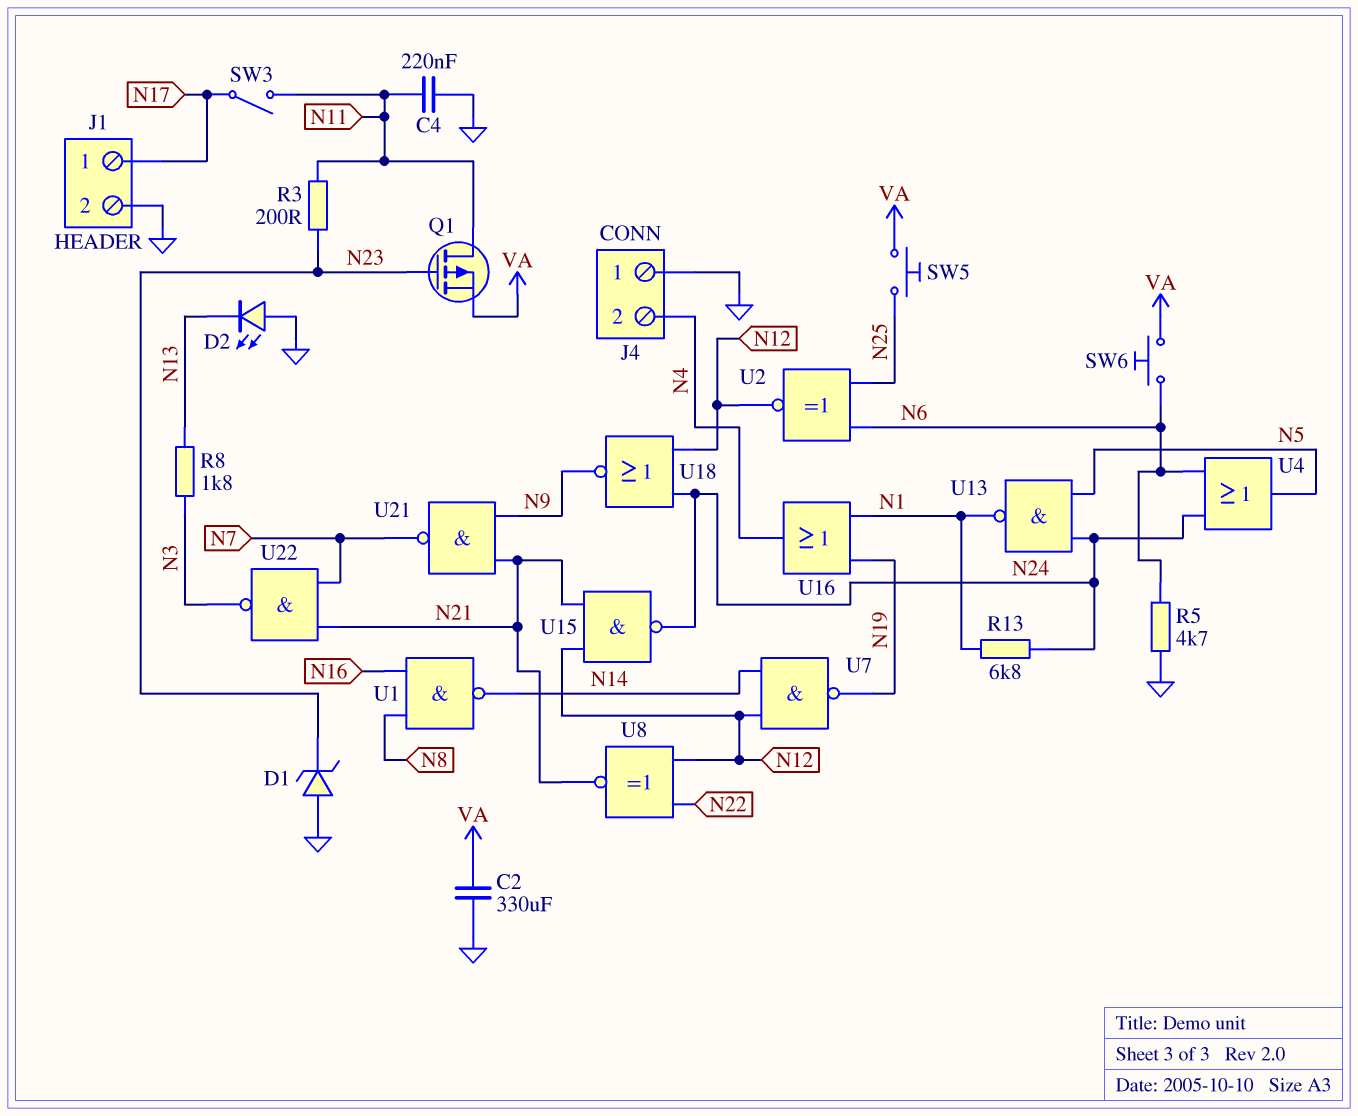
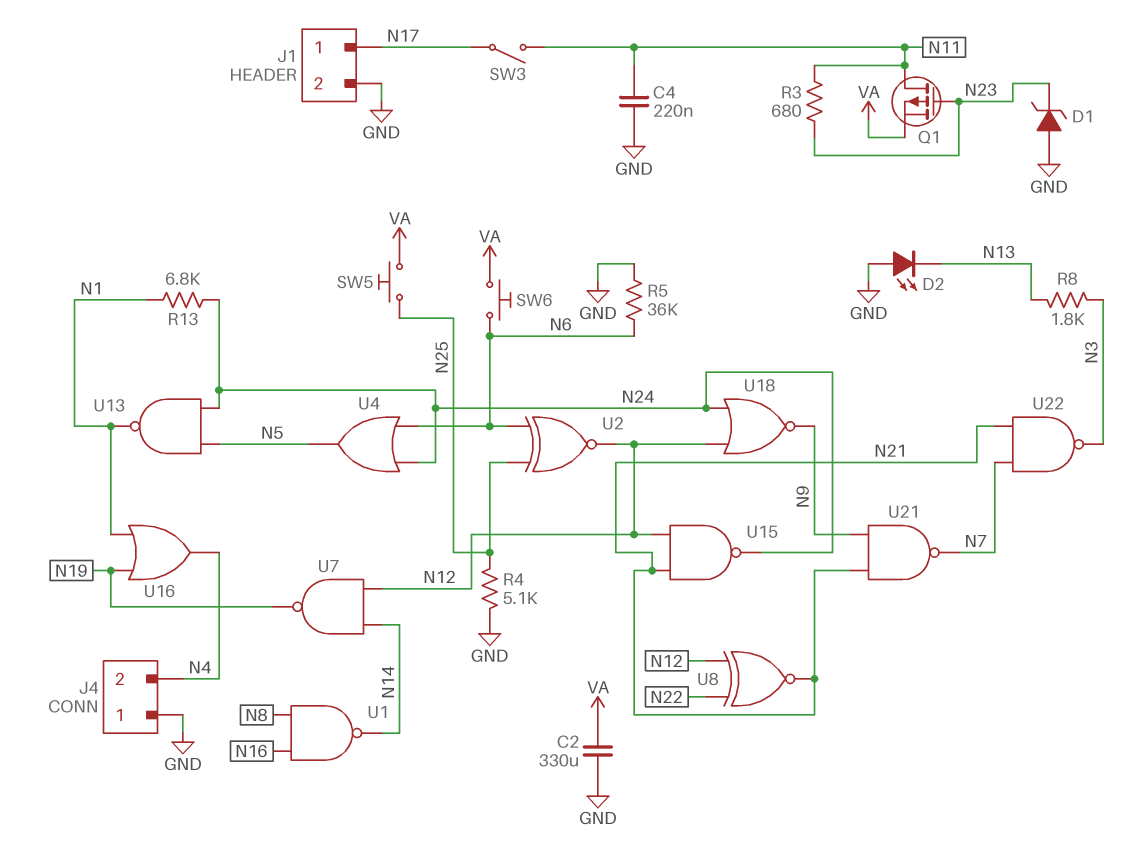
R3: 200 (N11, N23) -> 680 (N11, N23)
R4: none -> 5.1k (GND, N25)
R5: 4.7k (GND, N6) -> 36k (GND, N6)

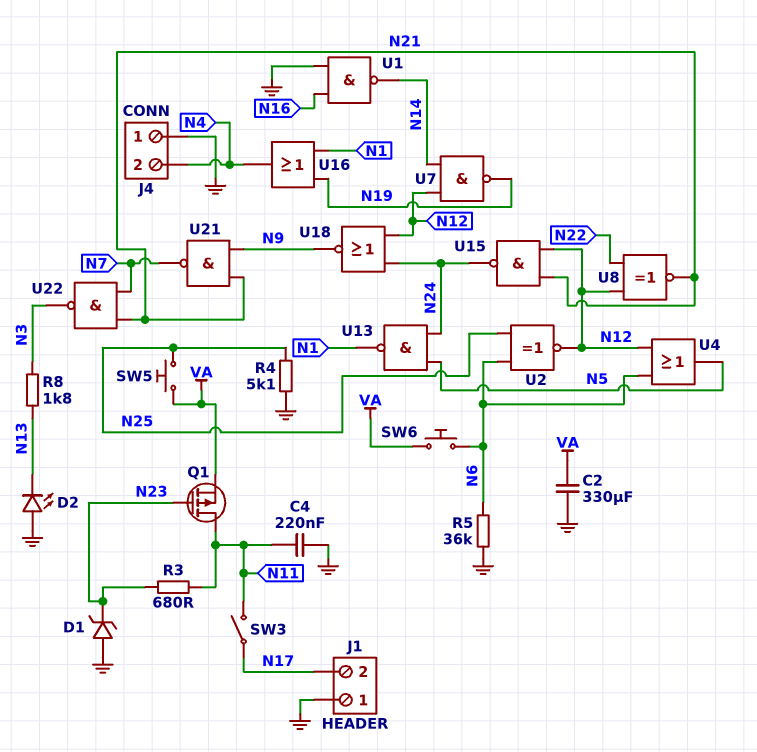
J1 pin 1: N17 -> GND
J1 pin 2: GND -> N17
R13: 6.8k (N1, N24) -> none
U1: NAND (in N8, in N16, out N14) -> NAND (in GND, in N16, out N14)
U4: OR (in N6, in N24, out N5) -> OR (in N6, in N12, out N5)

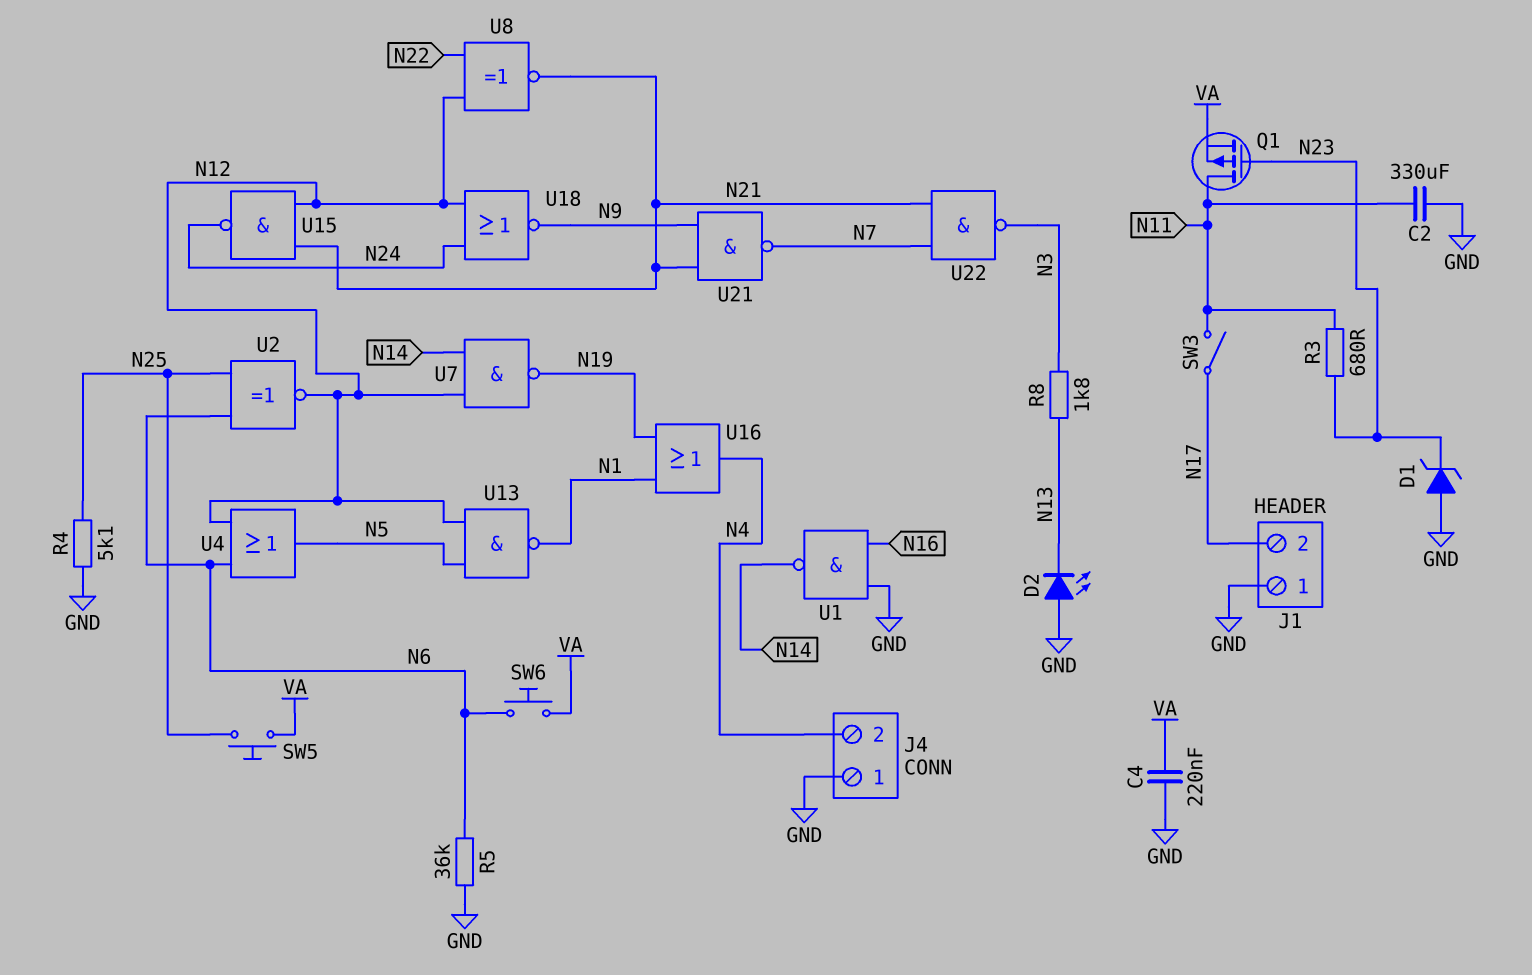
C2: 330uF (GND, VA) -> 330uF (GND, N11)
C4: 220nF (GND, N11) -> 220nF (GND, VA)
U13: NAND (in N5, in N24, out N1) -> NAND (in N5, in N12, out N1)

